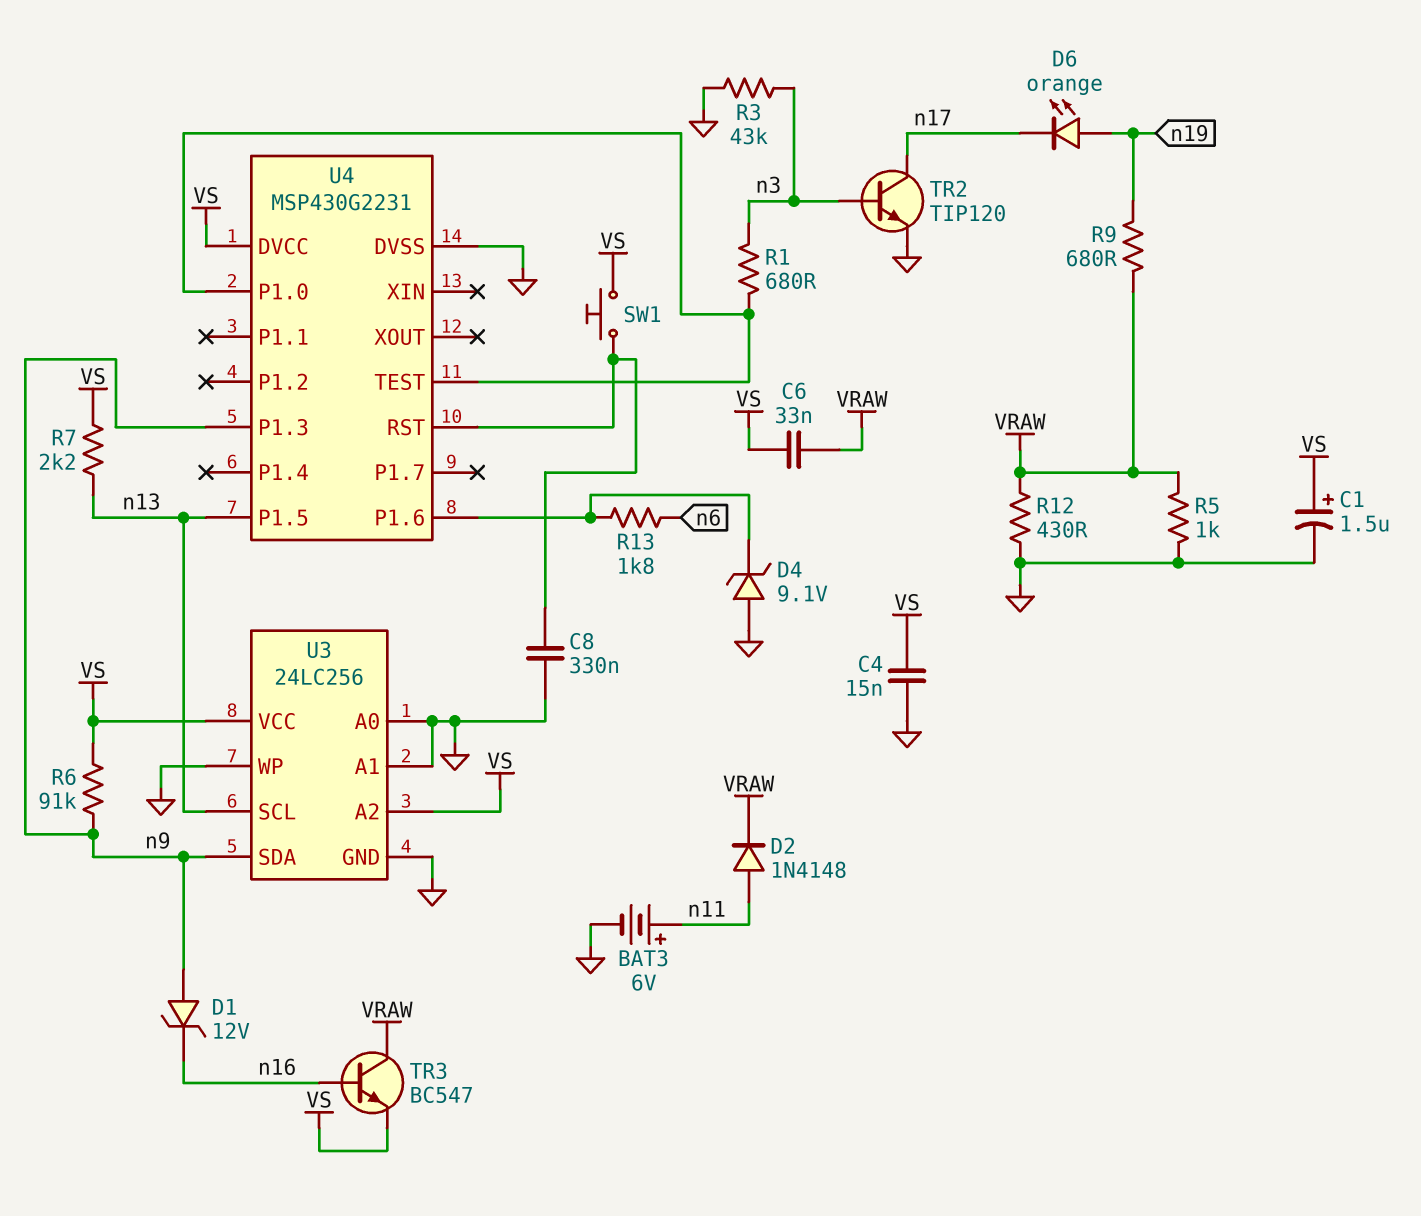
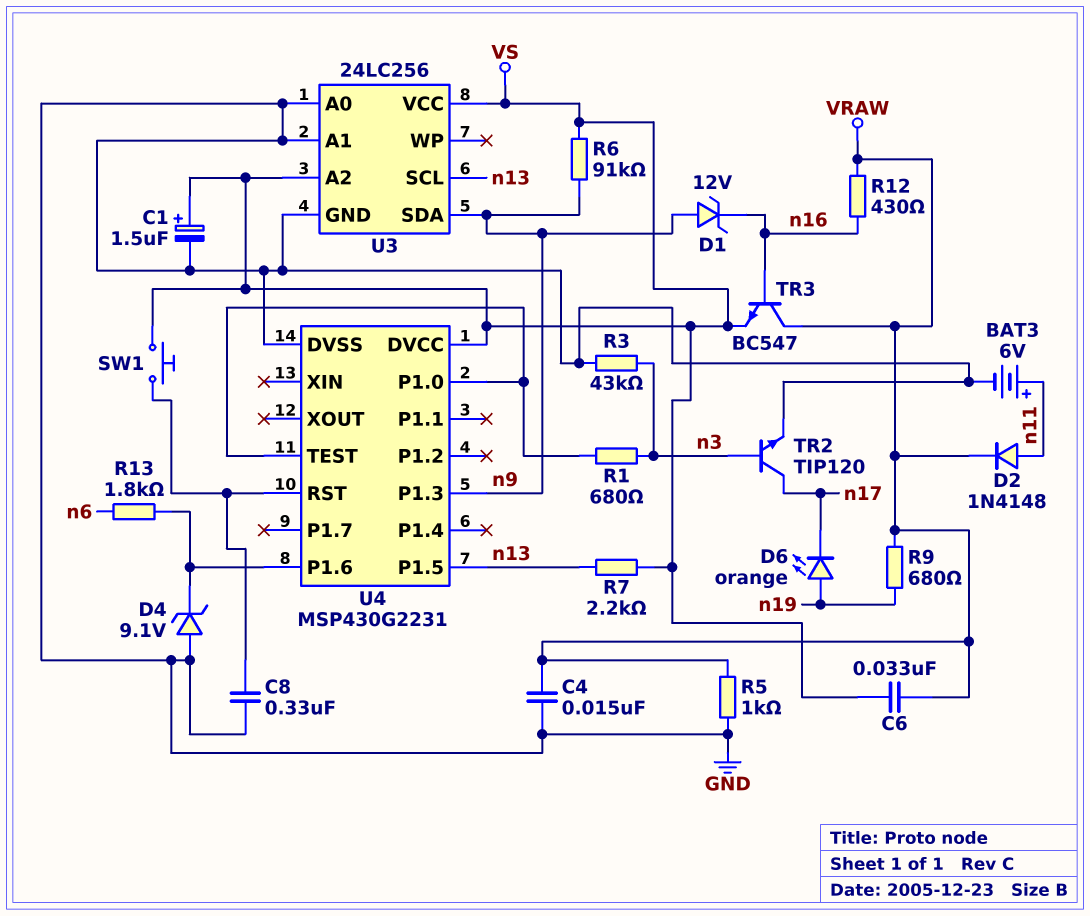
C4: 15nF (GND, VS) -> 15nF (GND, VRAW)
R12: 430 (GND, VRAW) -> 430 (VRAW, n16)
U3 pin WP: GND -> none

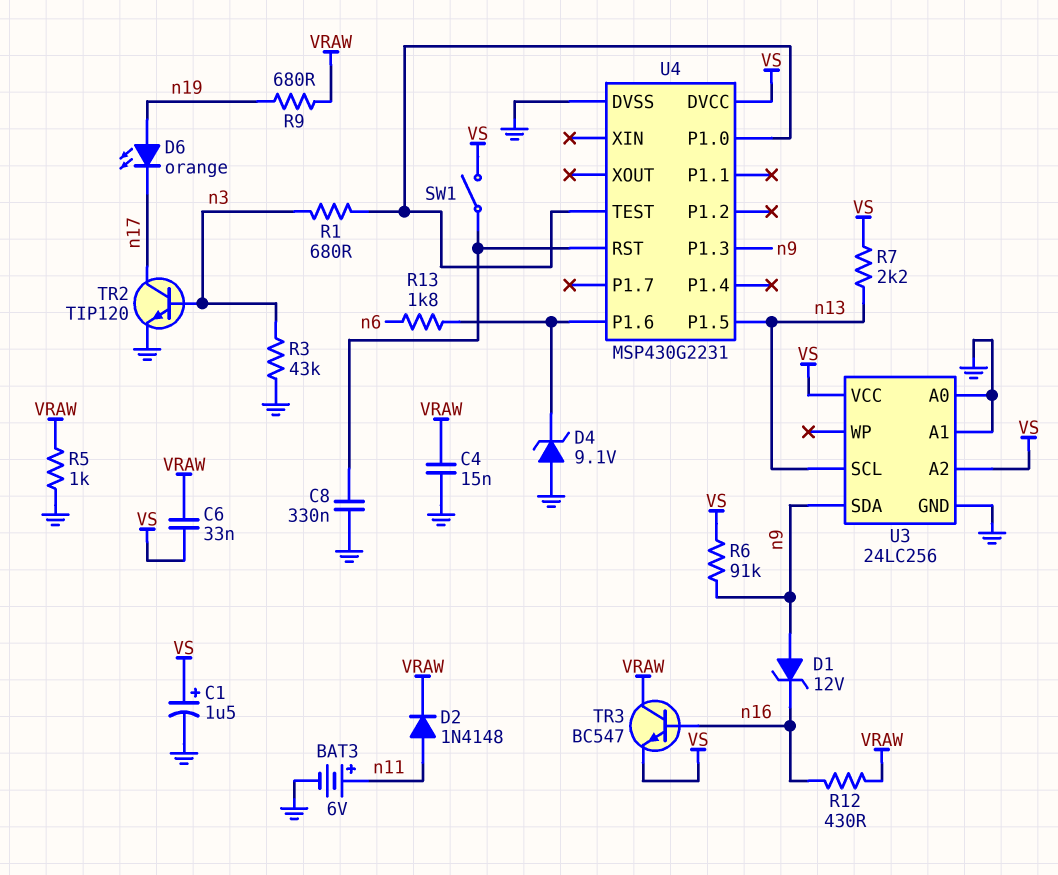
SW1: button (U4/RST, VS) -> switch (U4/RST, VS)

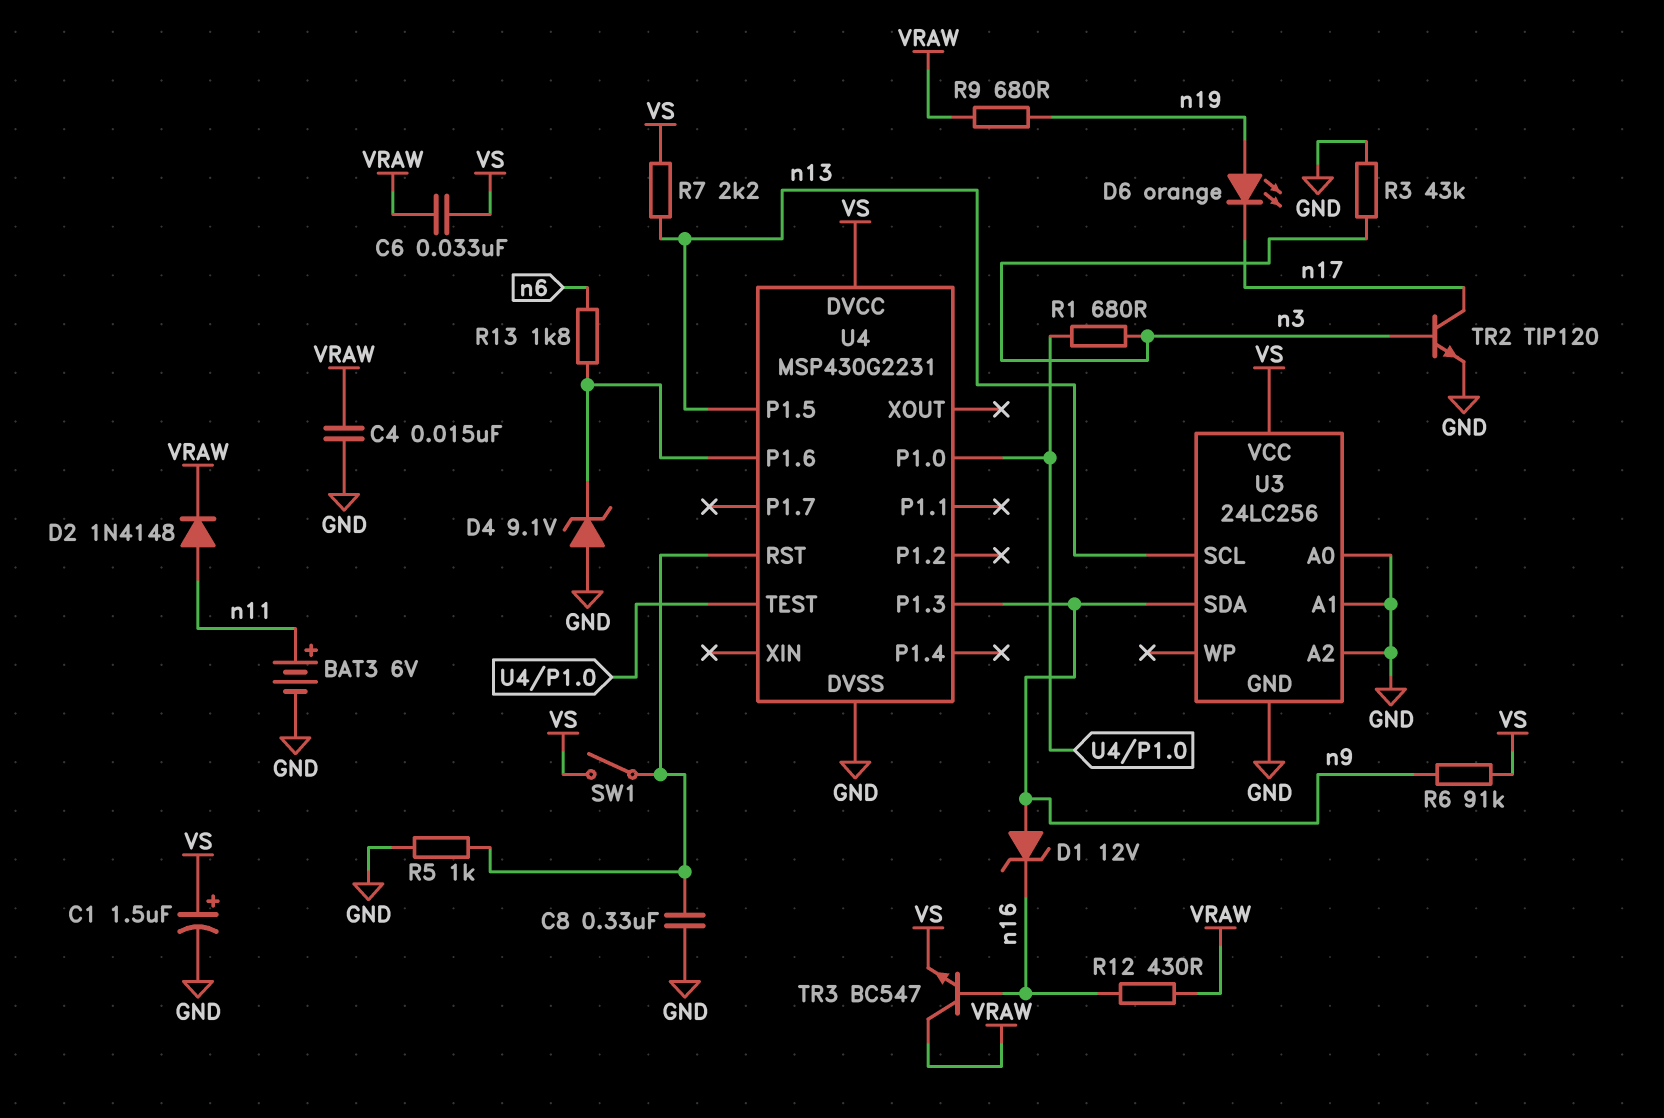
R5: 1k (GND, VRAW) -> 1k (GND, U4/RST)
U3 pin A2: VS -> GND

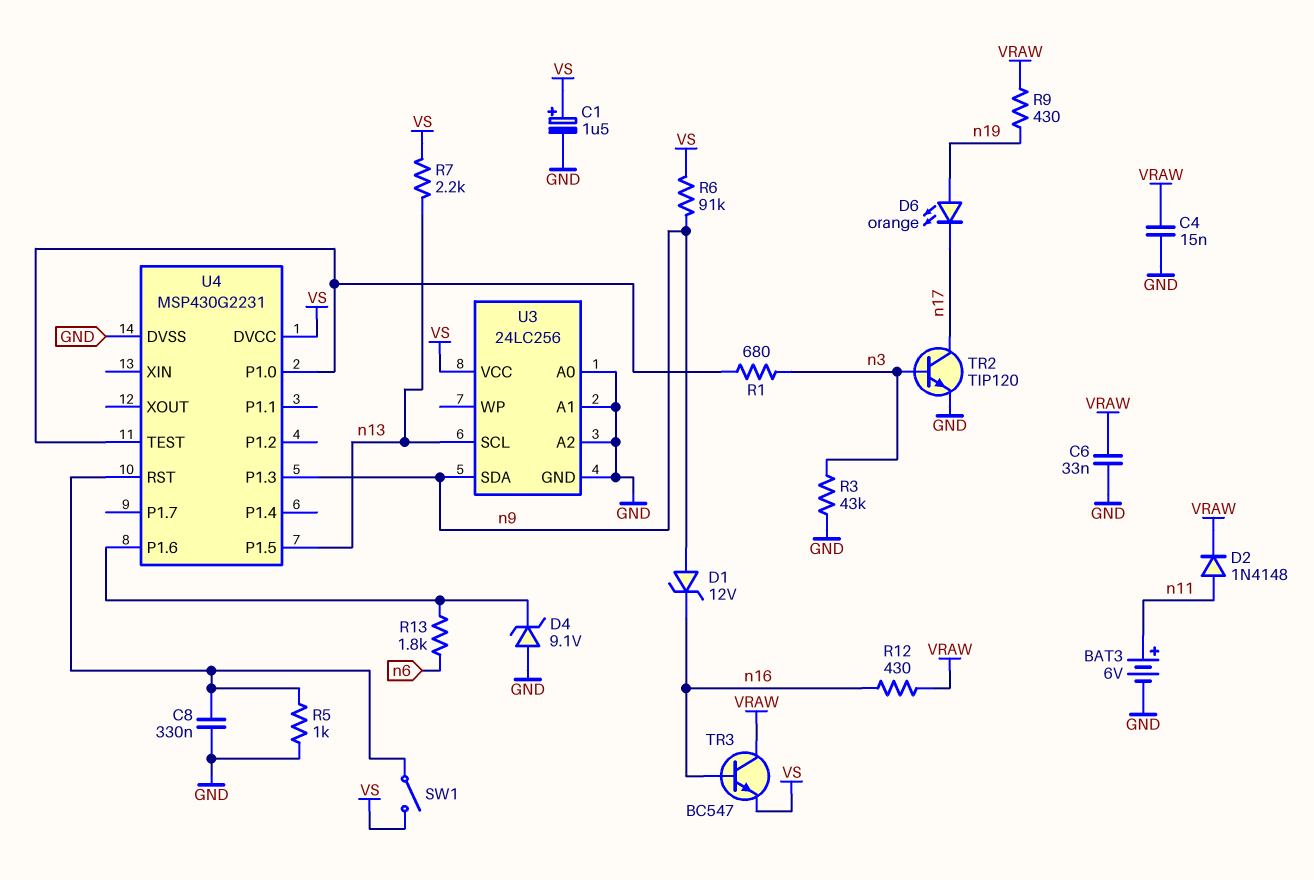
C6: 33nF (VRAW, VS) -> 33nF (GND, VRAW)
R9: 680 (VRAW, n19) -> 430 (VRAW, n19)

